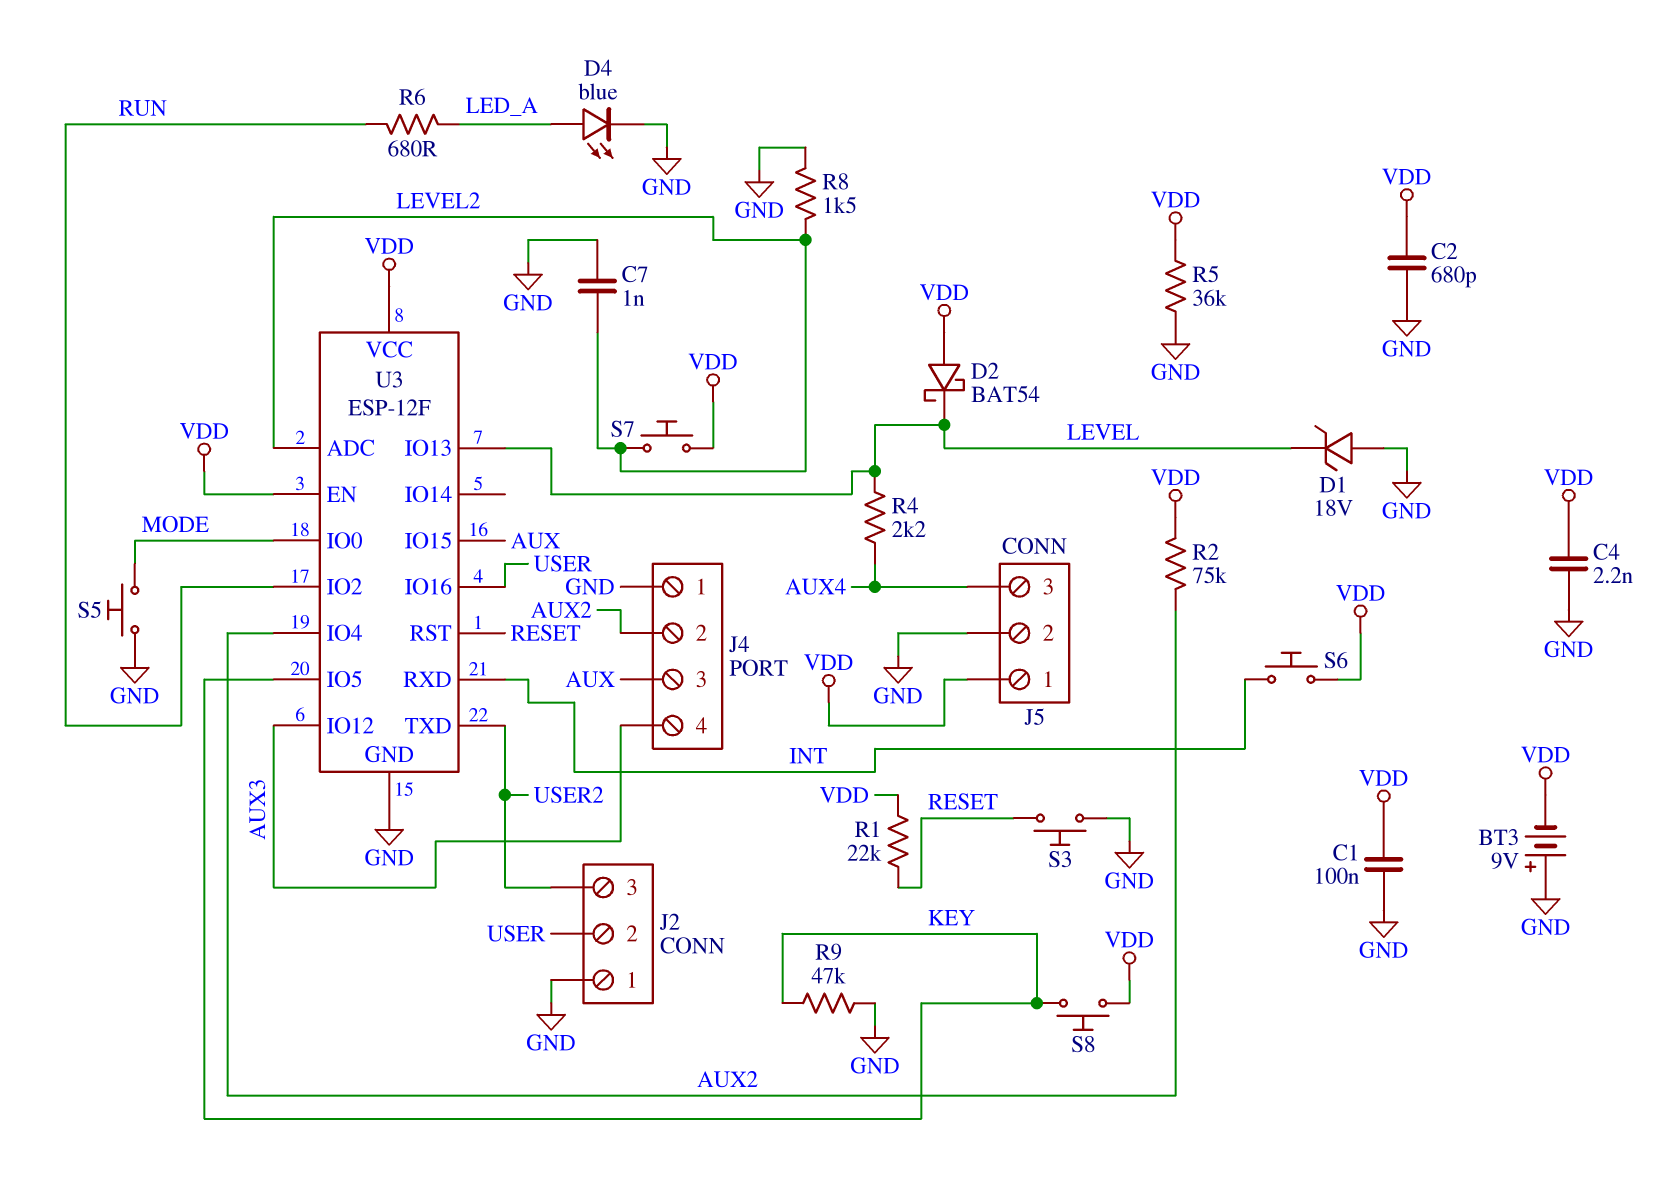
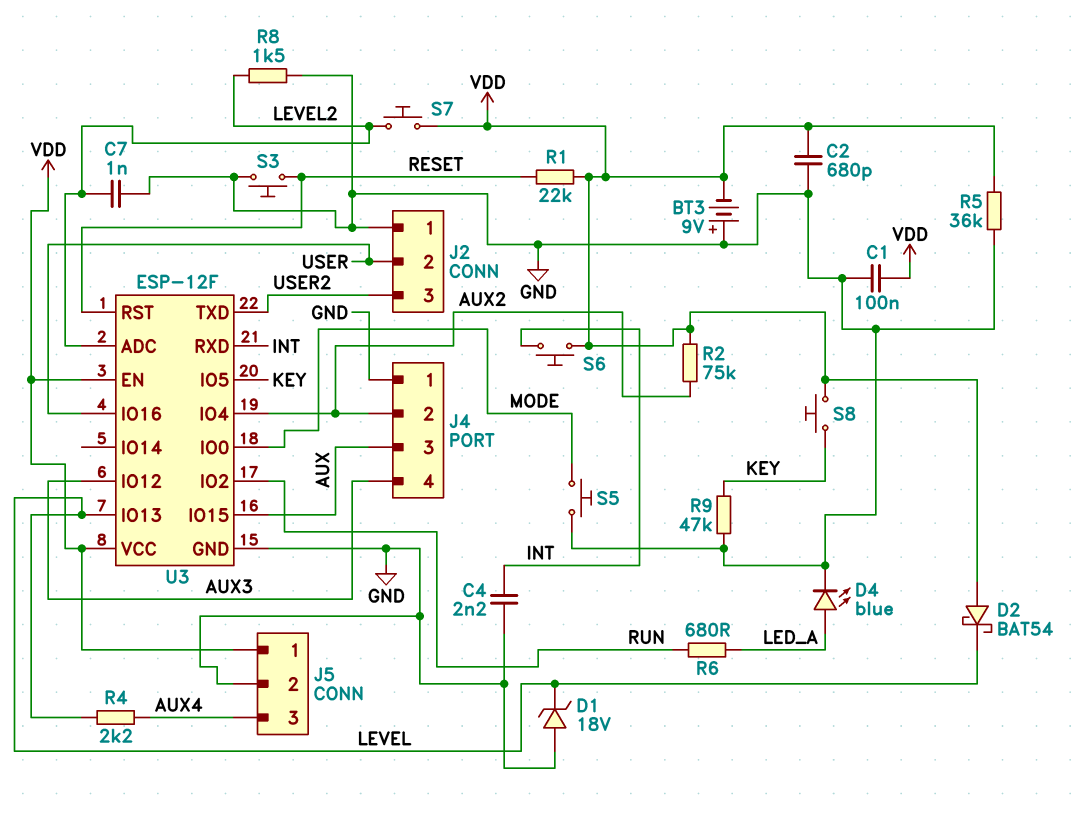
C4: 2.2nF (GND, VDD) -> 2.2nF (GND, INT)

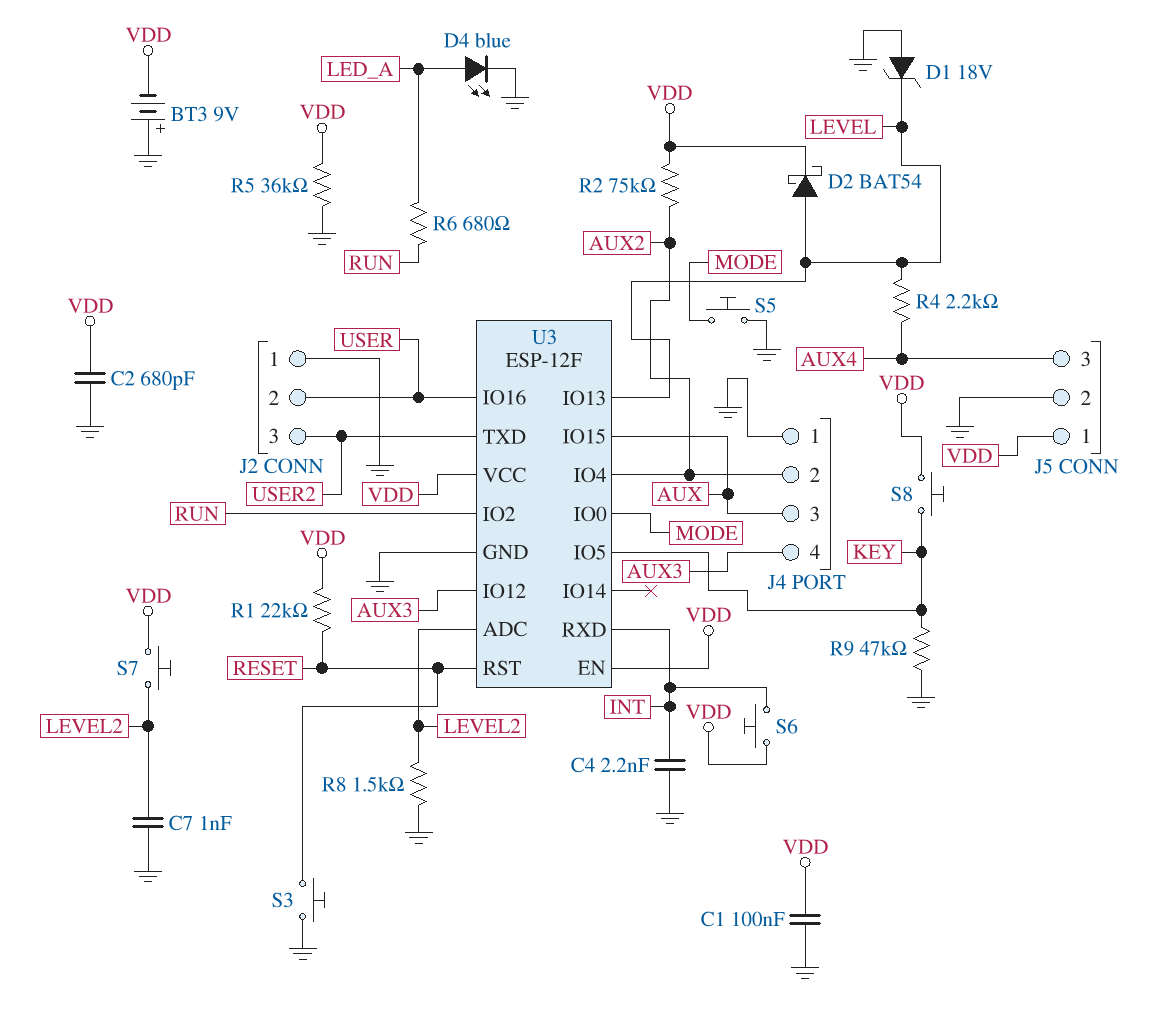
D2: schottky BAT54 (A VDD, K LEVEL) -> schottky BAT54 (A LEVEL, K VDD)

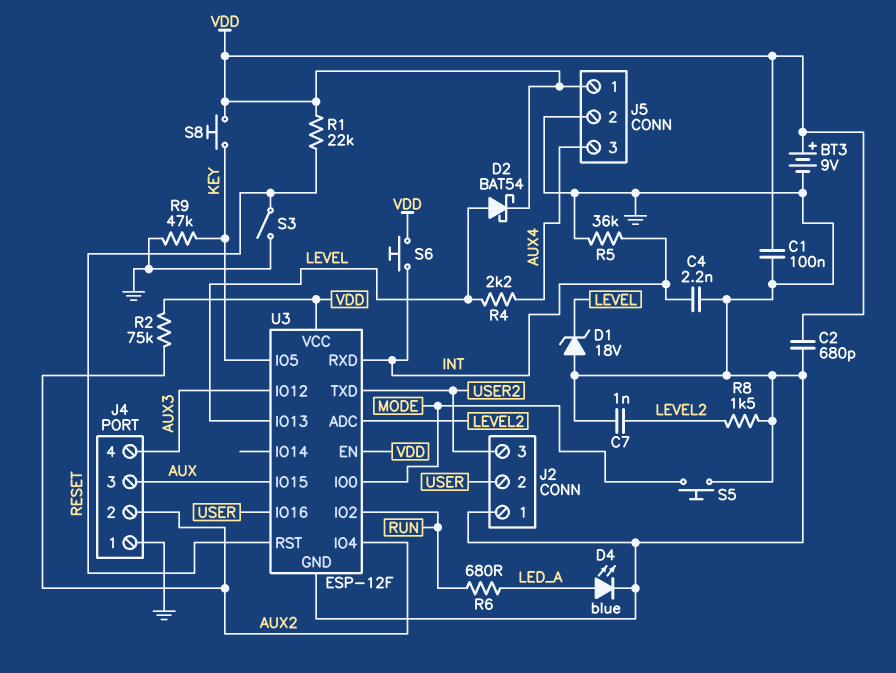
BT3: 9V (plus GND, minus VDD) -> 9V (plus VDD, minus GND)
R5: 36k (GND, VDD) -> 36k (GND, INT)
S3: button (GND, RESET) -> switch (GND, RESET)
S7: button (LEVEL2, VDD) -> none

